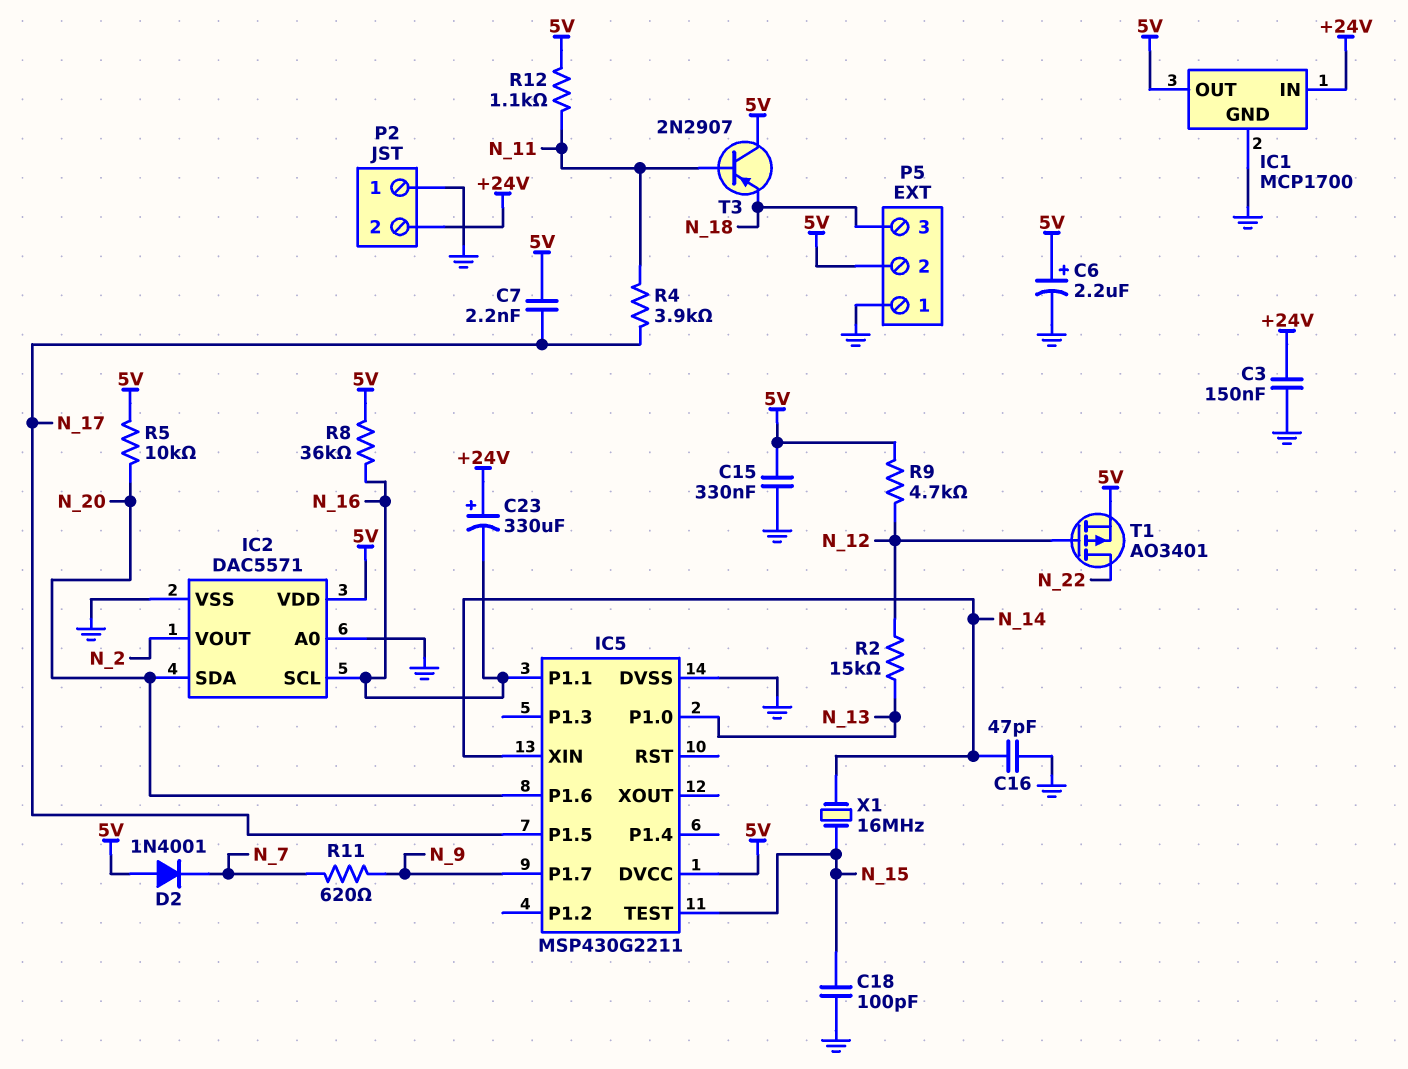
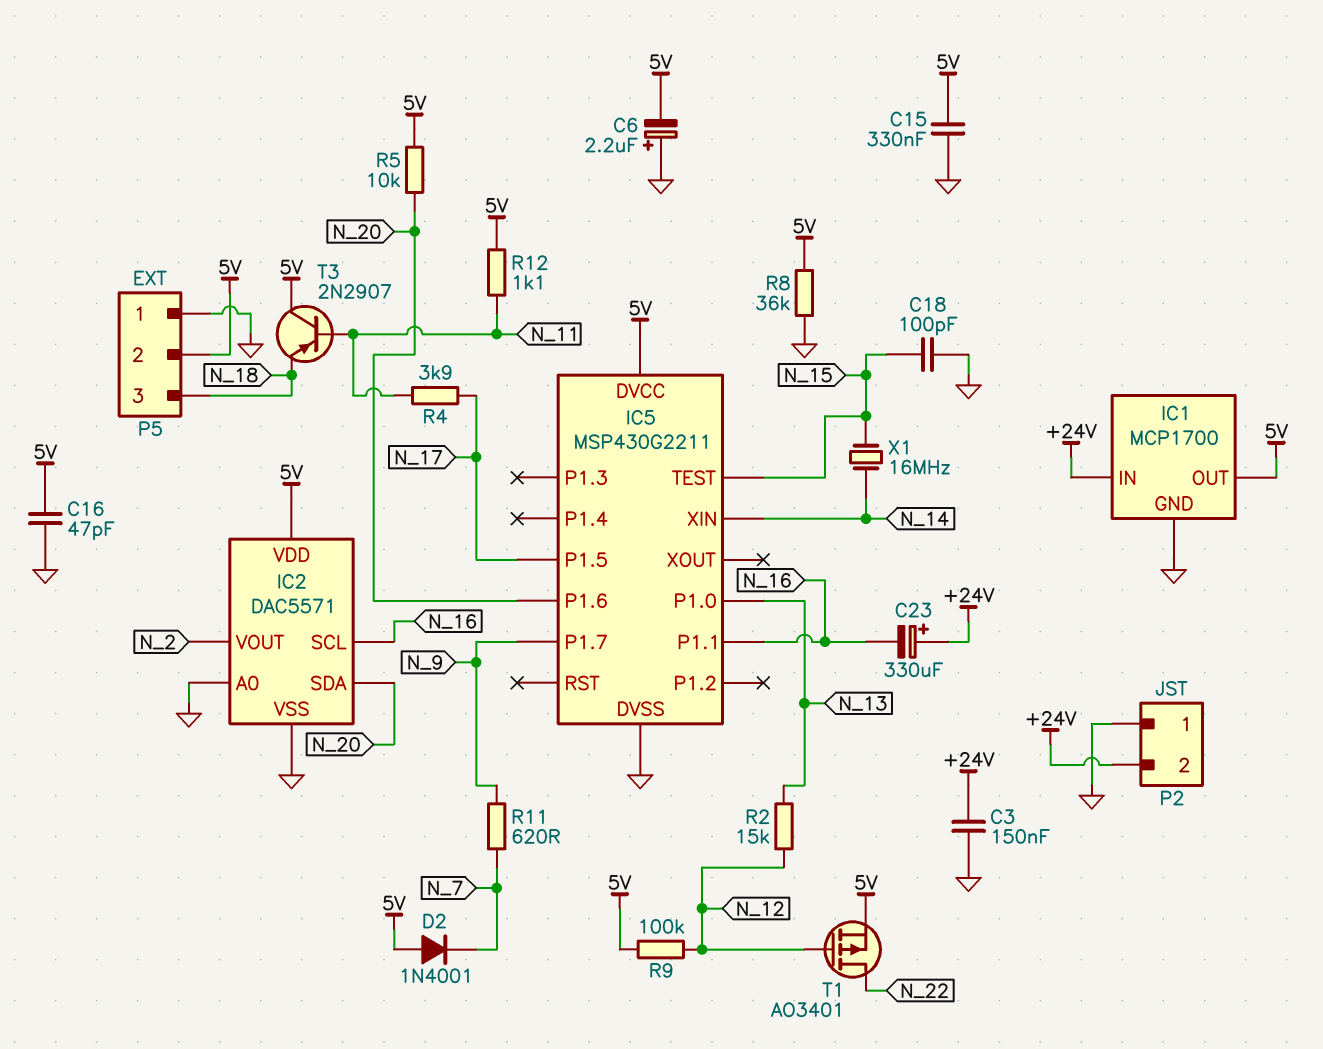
C6: 2.2uF (plus 5V, minus GND) -> 2.2uF (plus GND, minus 5V)
C7: 2.2nF (5V, N_17) -> none
C16: 47pF (GND, N_14) -> 47pF (5V, GND)
R8: 36k (5V, N_16) -> 36k (5V, GND)
R9: 4.7k (5V, N_12) -> 100k (5V, N_12)

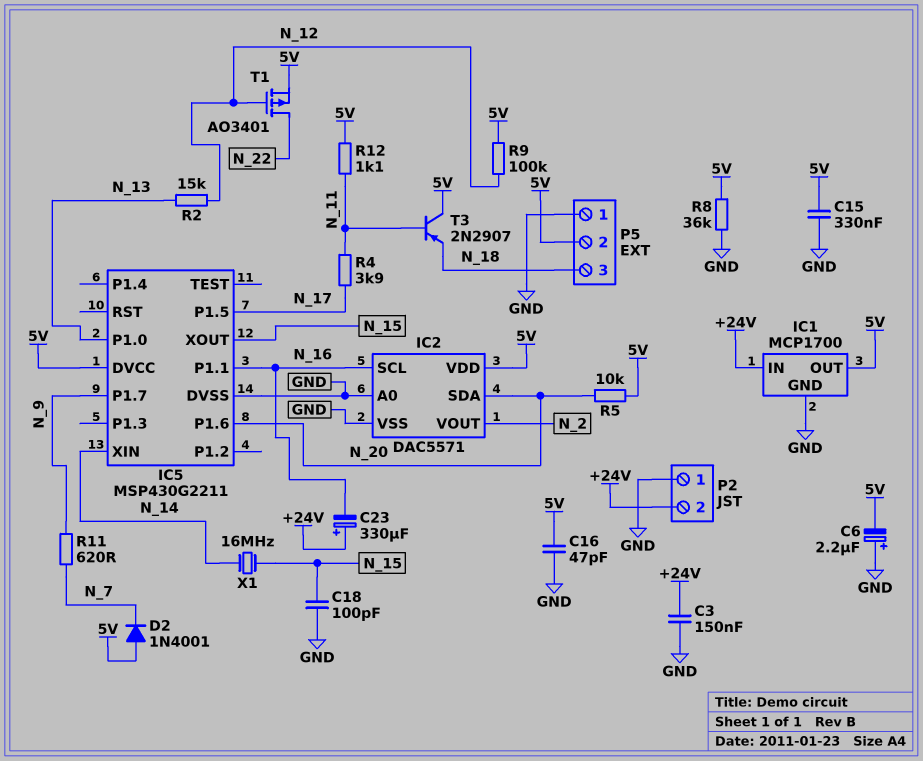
IC5 pin TEST: N_15 -> none
IC5 pin XOUT: none -> N_15

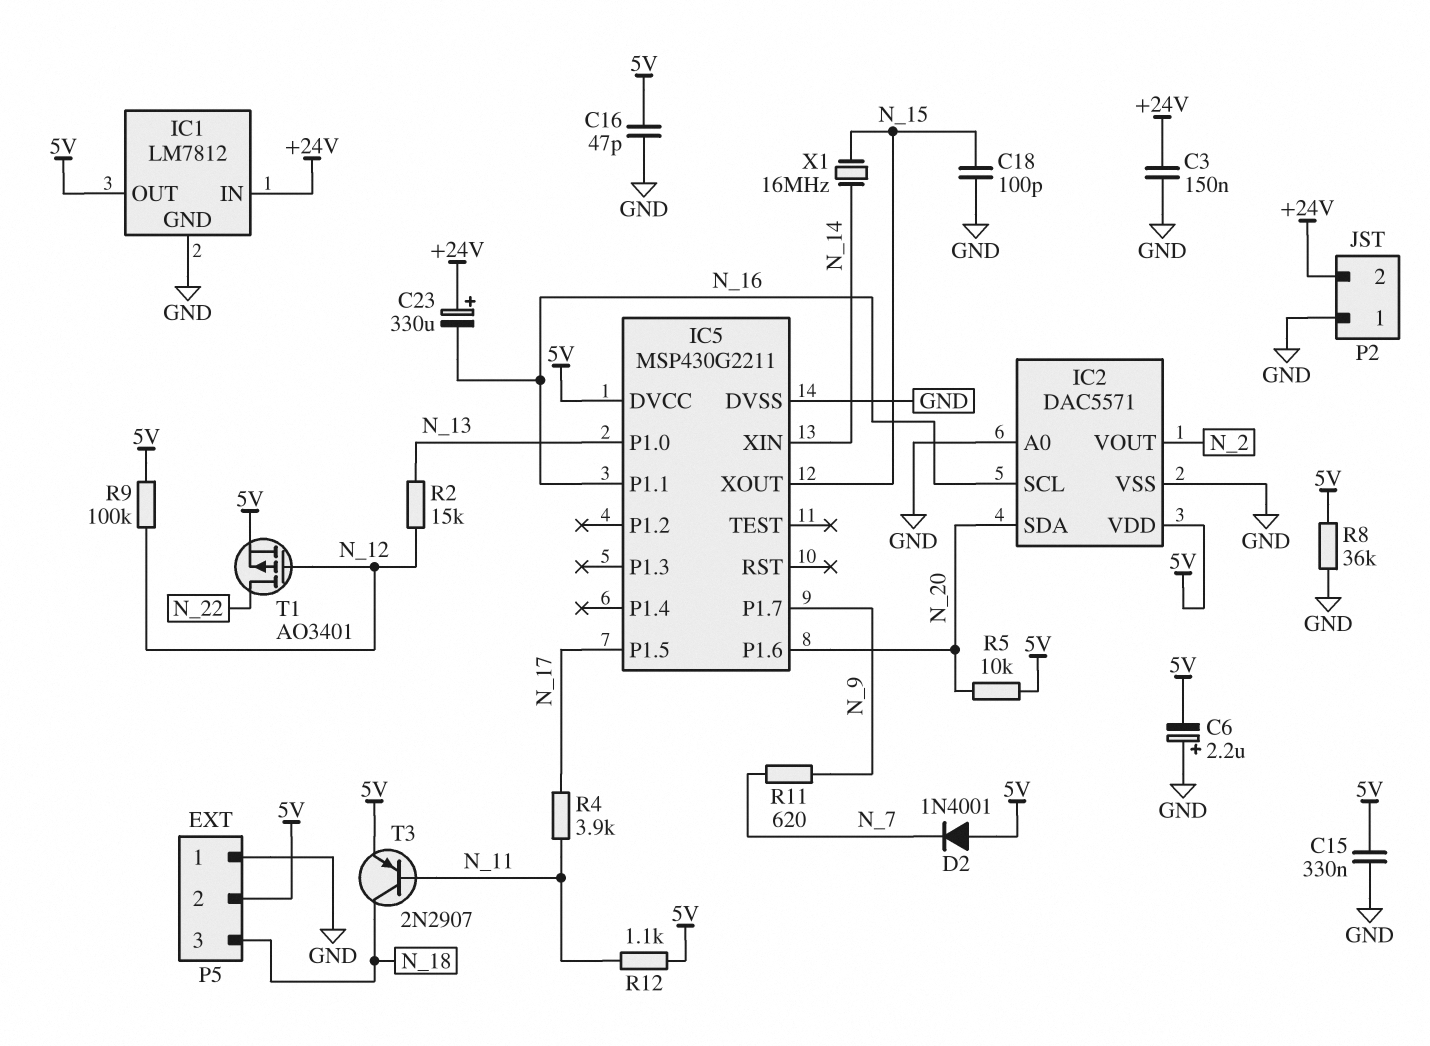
IC1: MCP1700 -> LM7812
T3: PNP 2N2907 (B N_11, C 5V, E N_18) -> PNP 2N2907 (B N_11, C N_18, E 5V)

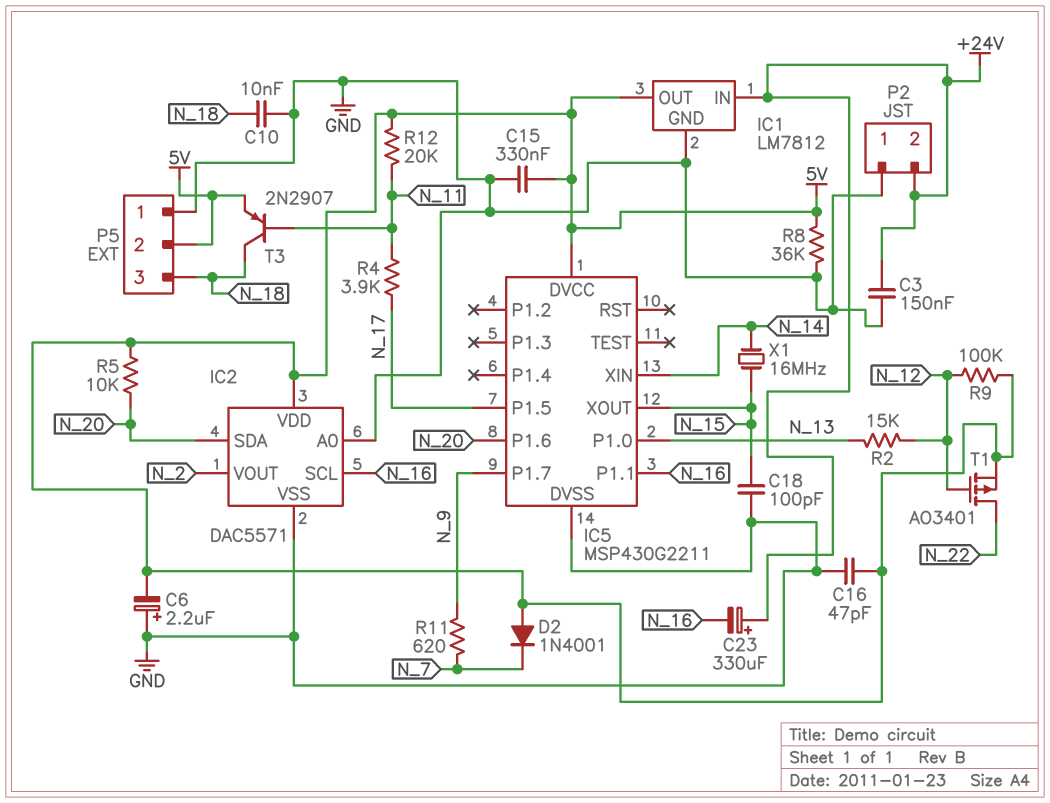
C10: none -> 10nF (GND, N_18)
R12: 1.1k (5V, N_11) -> 20k (5V, N_11)

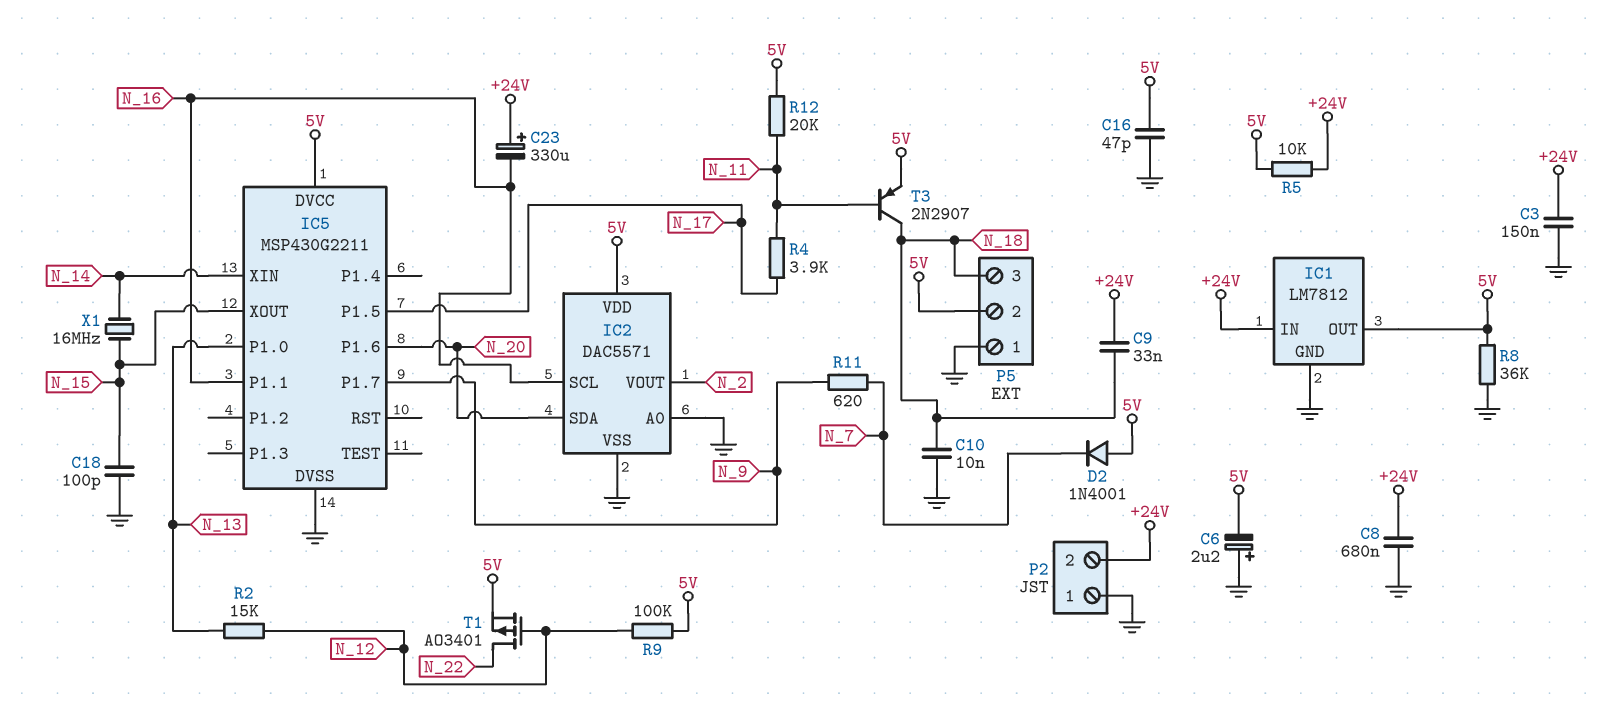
C8: none -> 680nF (+24V, GND)
C9: none -> 33nF (+24V, N_18)
C15: 330nF (5V, GND) -> none
R5: 10k (5V, N_20) -> 10k (+24V, 5V)

